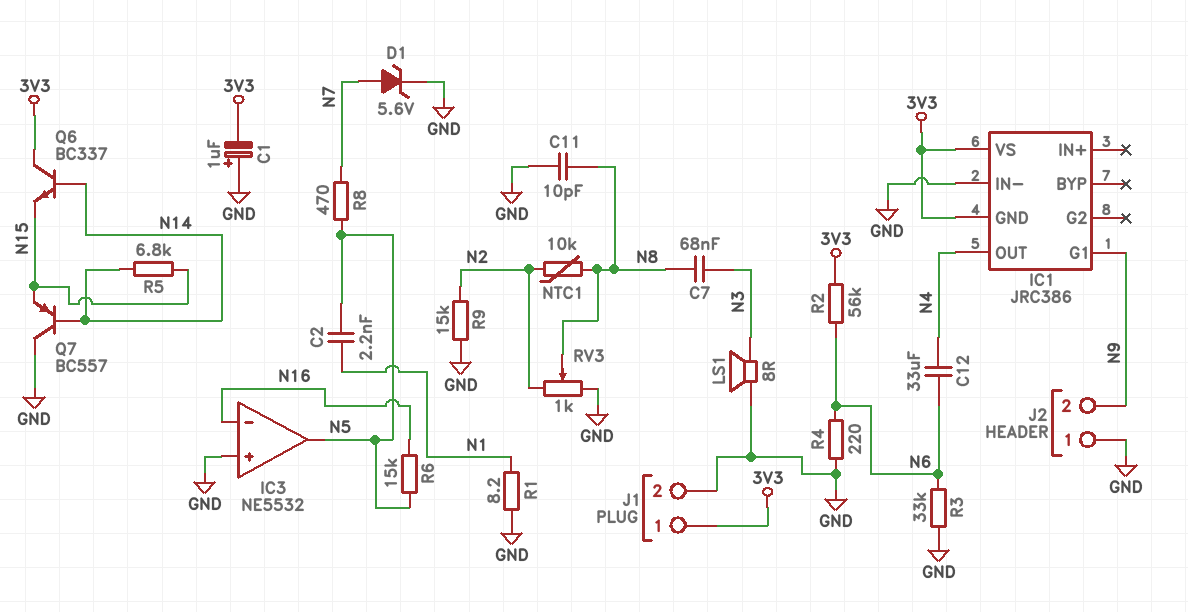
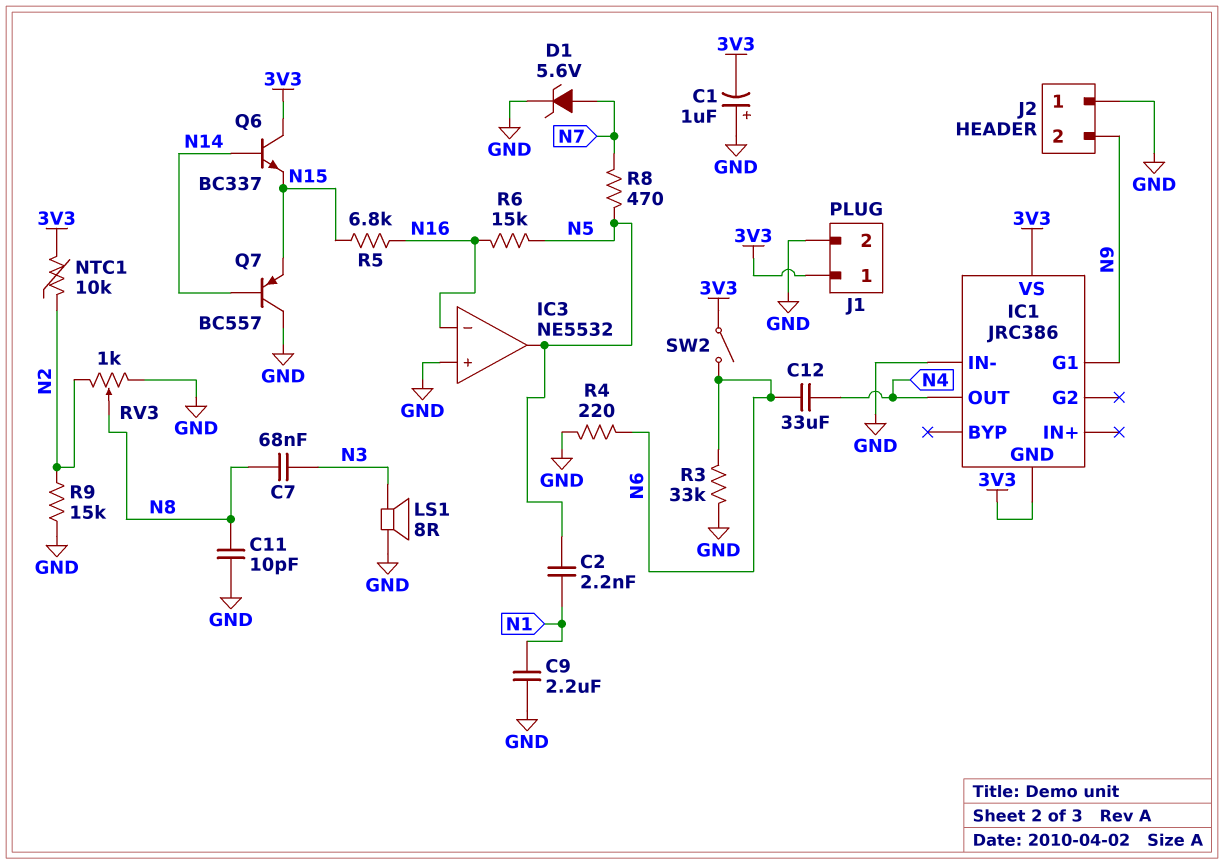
C9: none -> 2.2uF (GND, N1)
NTC1: 10k (N2, N8) -> 10k (3V3, N2)
R1: 8.2 (GND, N1) -> none
R2: 56k (3V3, N6) -> none
R5: 6.8k (N14, N15) -> 6.8k (N15, N16)
SW2: none -> switch (3V3, N6)

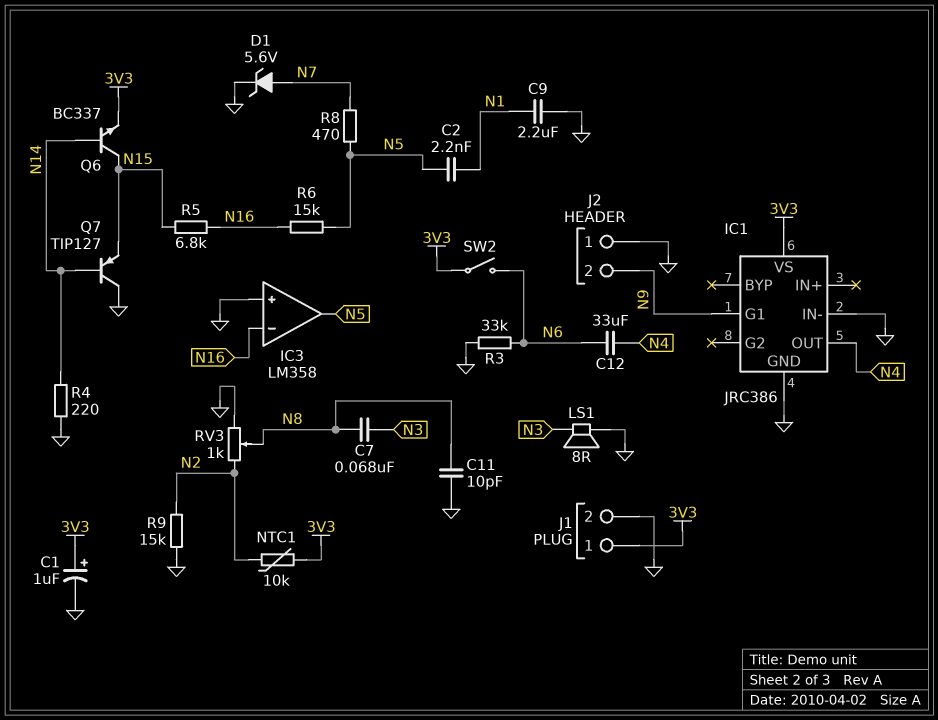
C1: 1uF (plus GND, minus 3V3) -> 1uF (plus 3V3, minus GND)
IC1 pin GND: 3V3 -> GND
IC3: NE5532 -> LM358
Q6: NPN BC337 (B N14, C 3V3, E N15) -> NPN BC337 (B N14, C N15, E 3V3)
Q7: PNP BC557 (B N14, C GND, E N15) -> PNP TIP127 (B N14, C GND, E N15)
R4: 220 (GND, N6) -> 220 (GND, N14)

